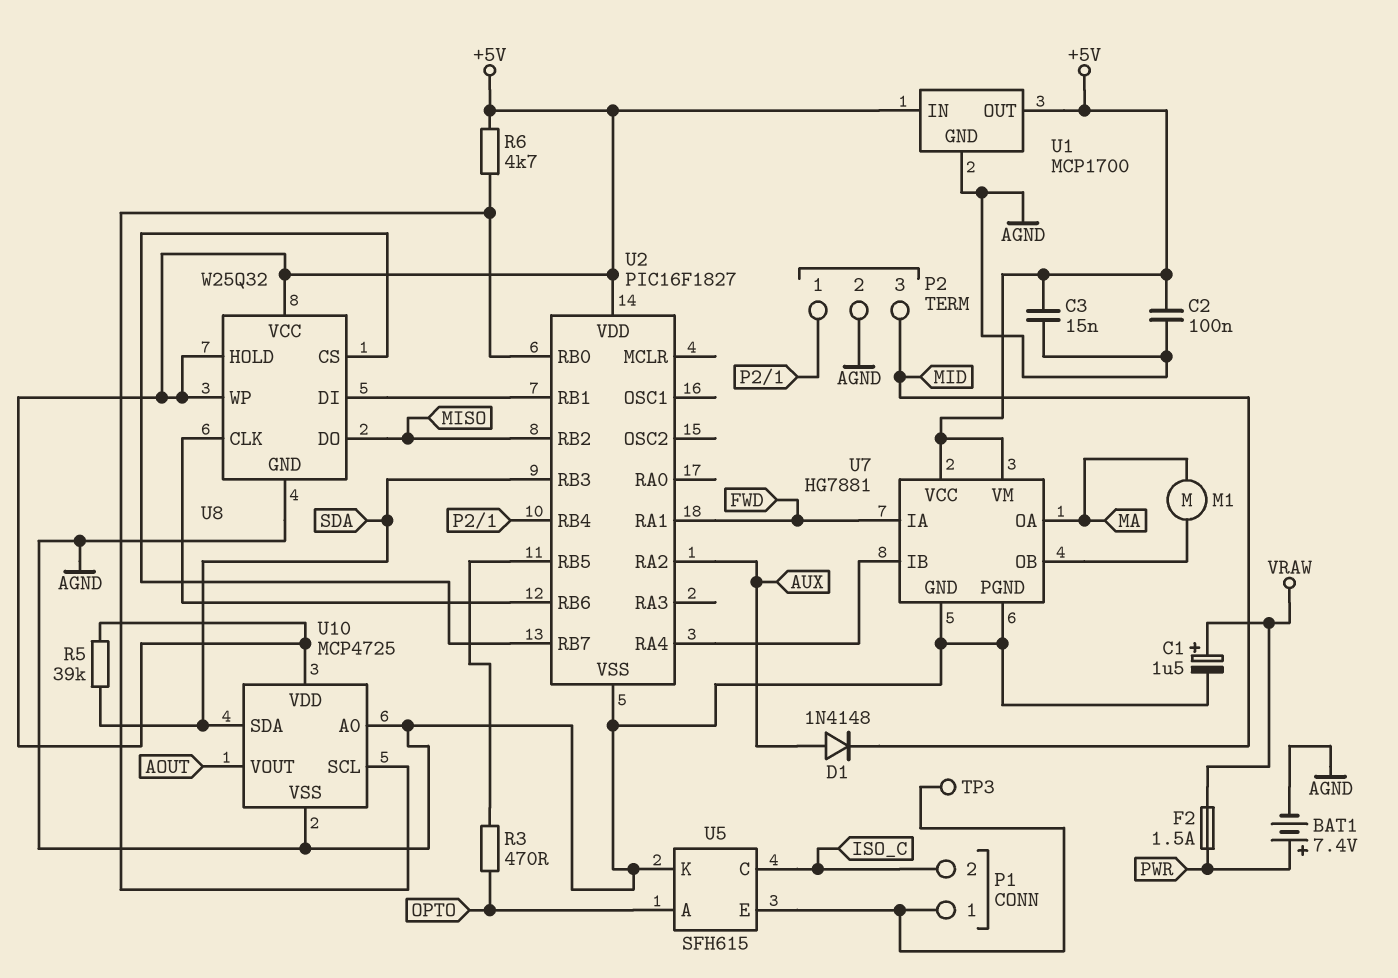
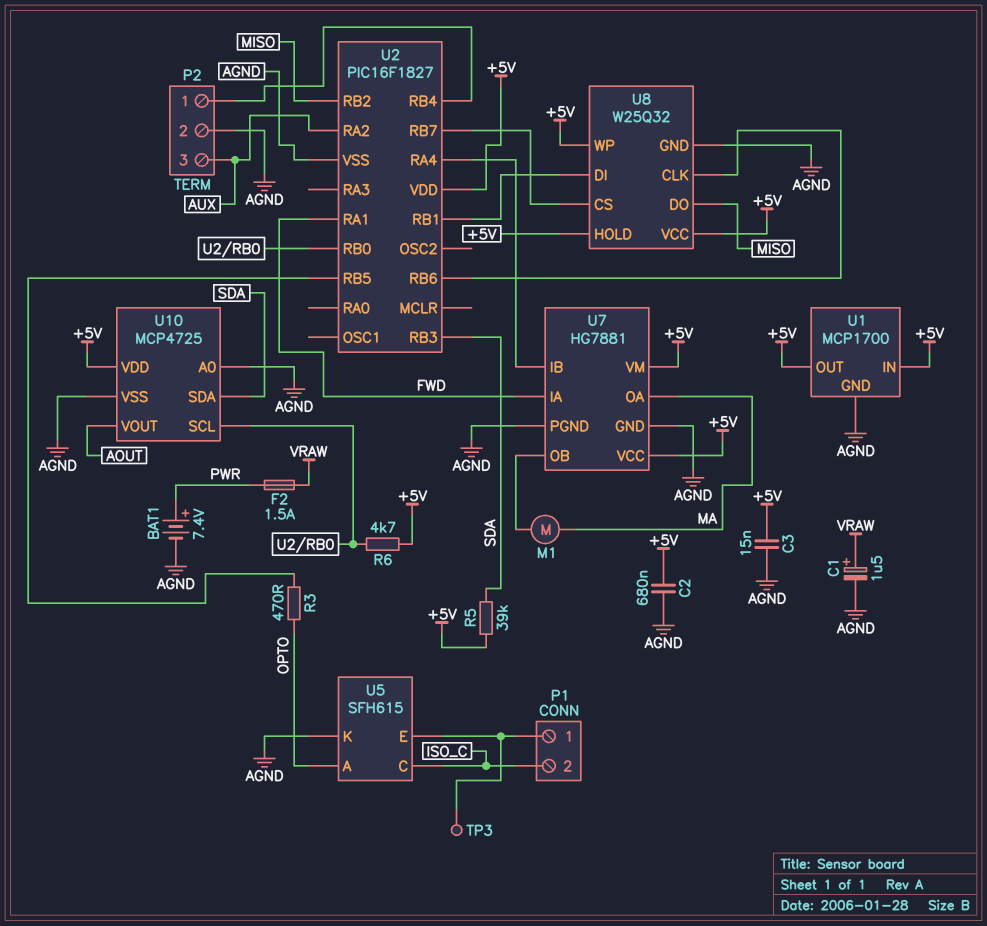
C2: 100nF (+5V, AGND) -> 680nF (+5V, AGND)
D1: diode 1N4148 (A AUX, K MID) -> none
P2 pin 3: MID -> AUX

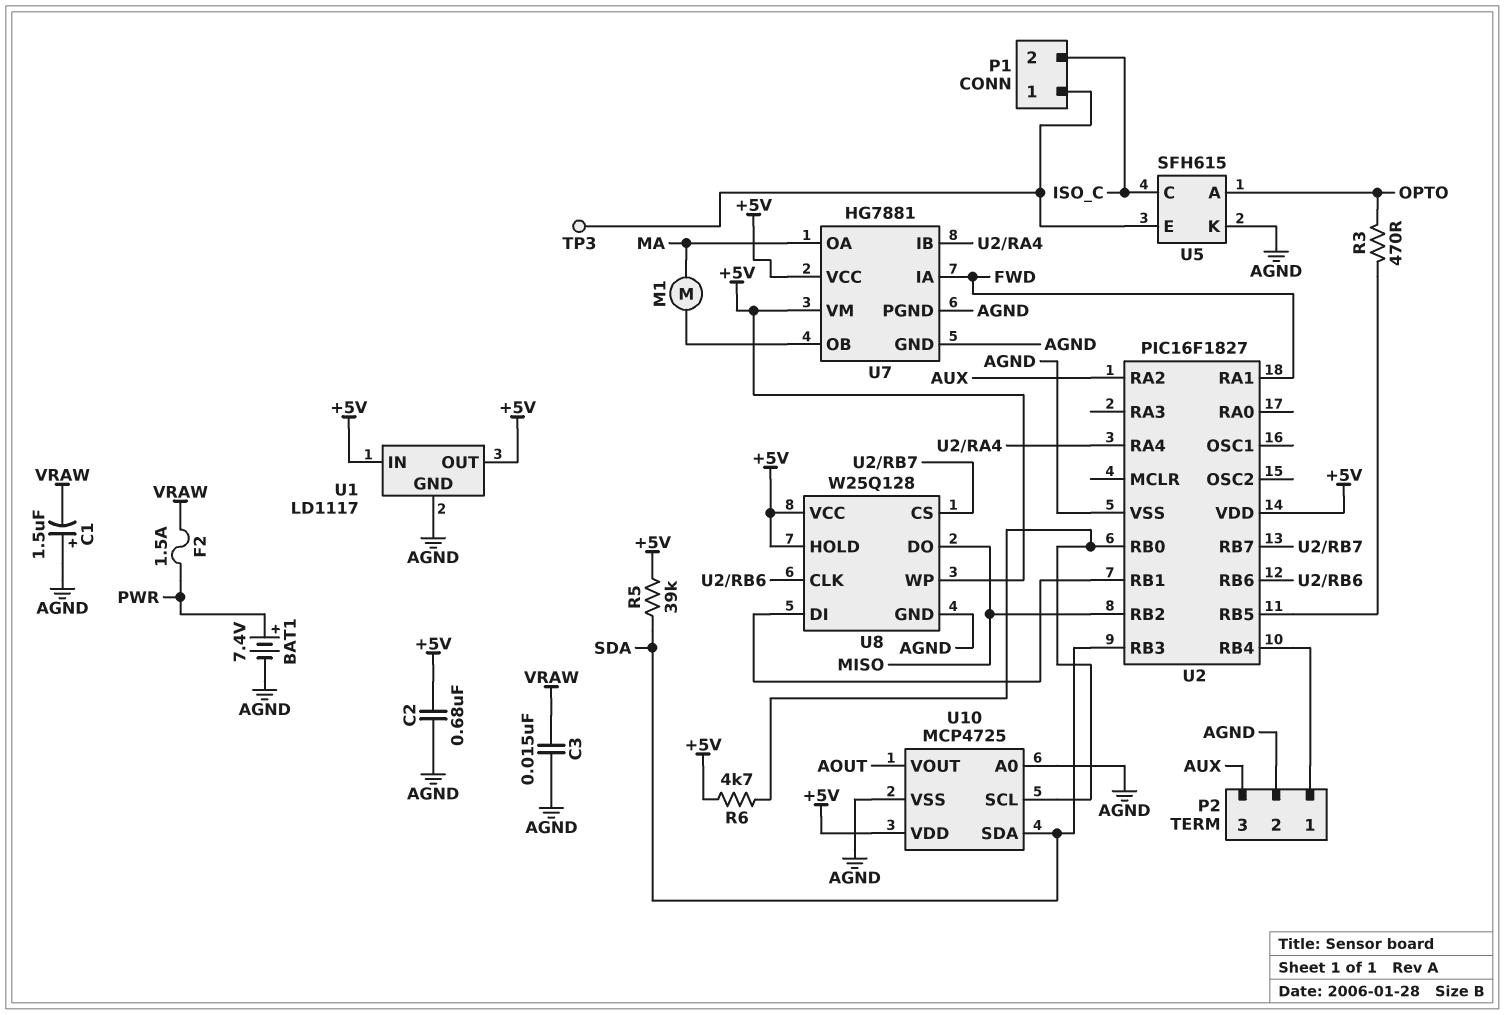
C1: 1.5uF (plus VRAW, minus AGND) -> 1.5uF (plus AGND, minus VRAW)
C3: 15nF (+5V, AGND) -> 15nF (AGND, VRAW)
U1: MCP1700 -> LD1117
U8: W25Q32 -> W25Q128

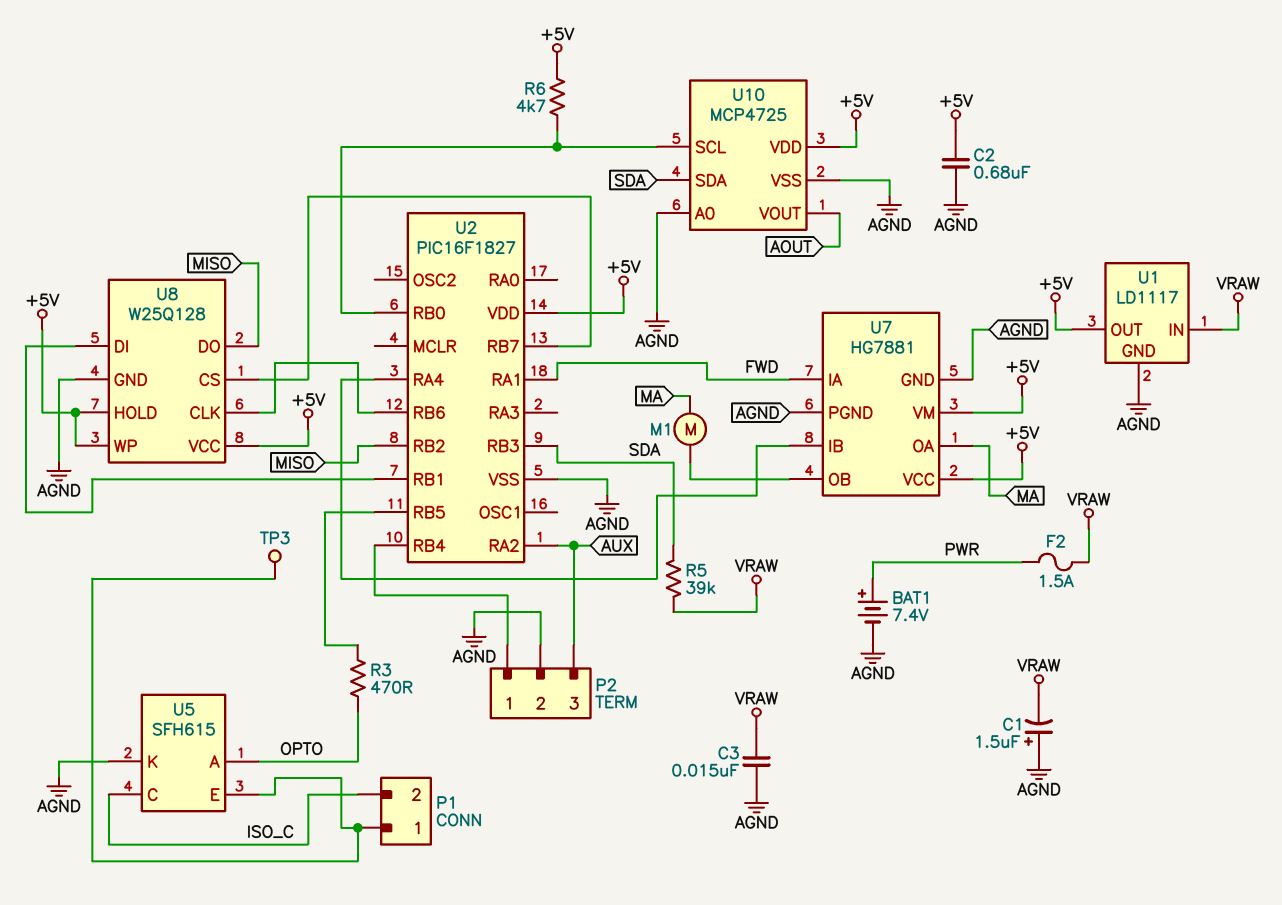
R5: 39k (+5V, SDA) -> 39k (SDA, VRAW)
U1 pin IN: +5V -> VRAW

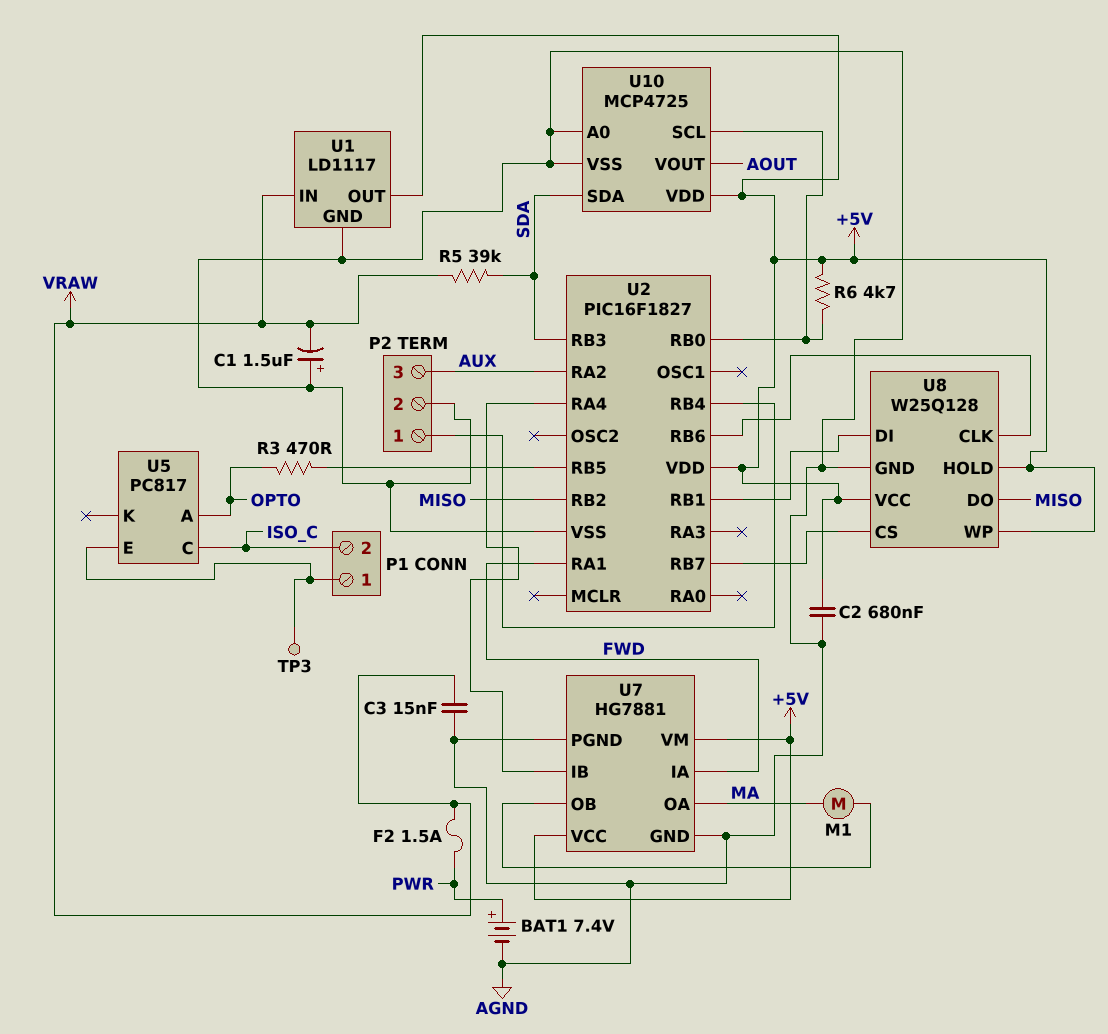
U5: SFH615 -> PC817
U5 pin K: AGND -> none

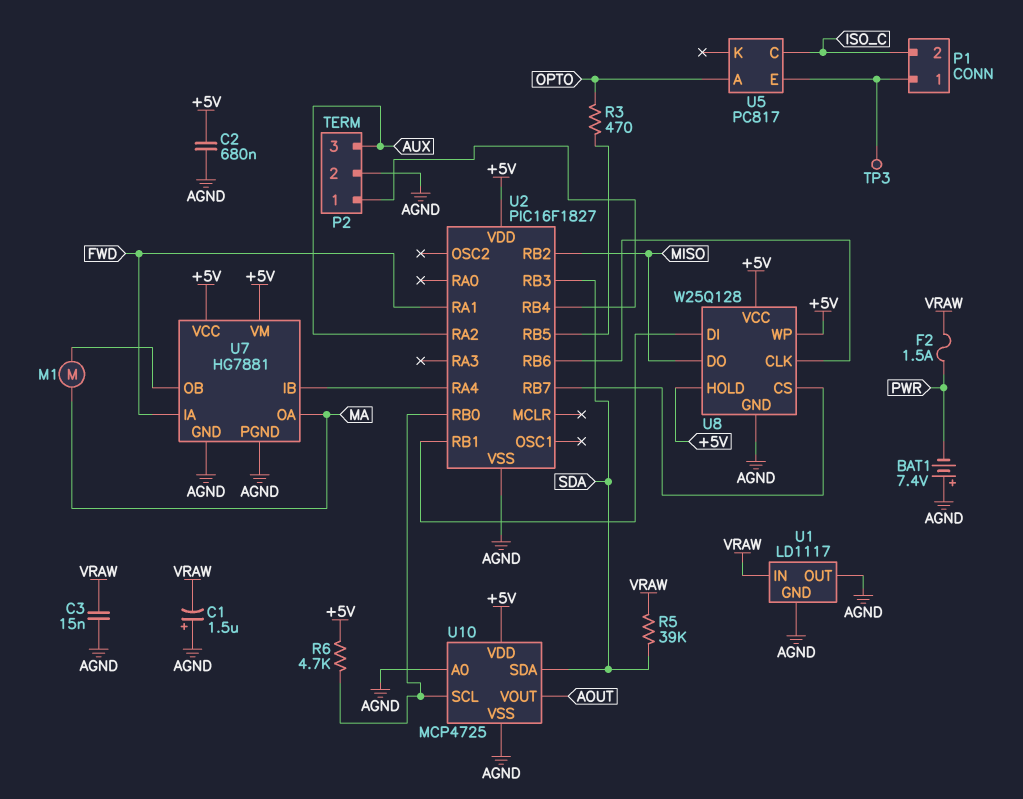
BAT1: 7.4V (plus PWR, minus AGND) -> 7.4V (plus AGND, minus PWR)
U1 pin OUT: +5V -> AGND

